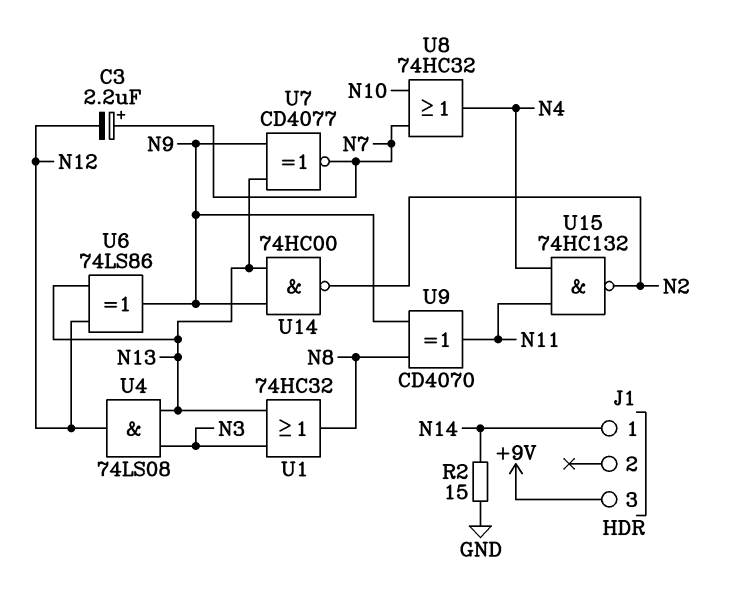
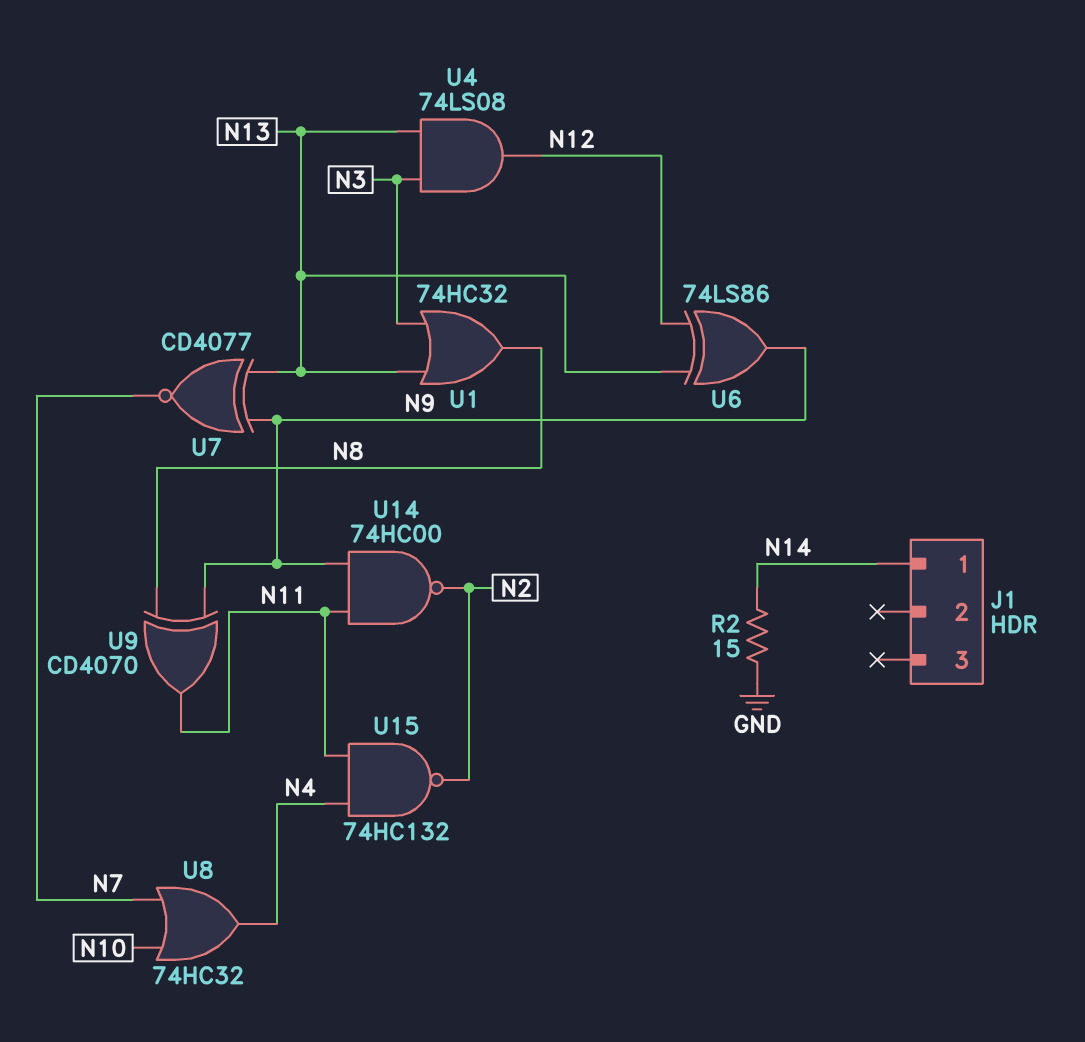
C3: 2.2uF (plus N7, minus N12) -> none
J1 pin 3: +9V -> none
U14: NAND 74HC00 (in N9, in N13, out N2) -> NAND 74HC00 (in N9, in N11, out N2)

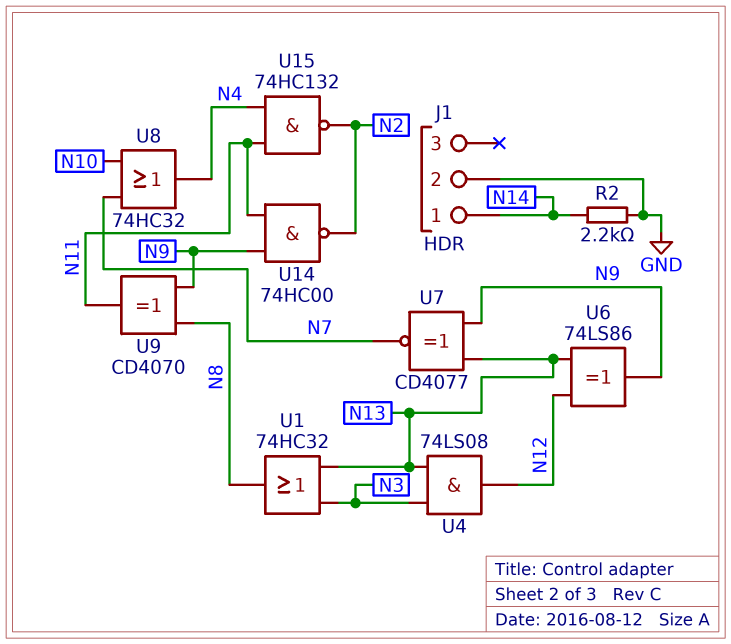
J1 pin 2: none -> GND
R2: 15 (GND, N14) -> 2.2k (GND, N14)

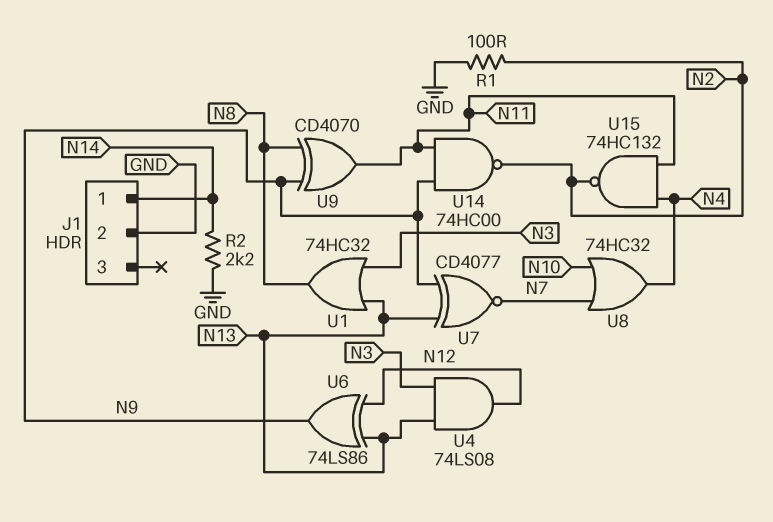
R1: none -> 100 (GND, N2)

